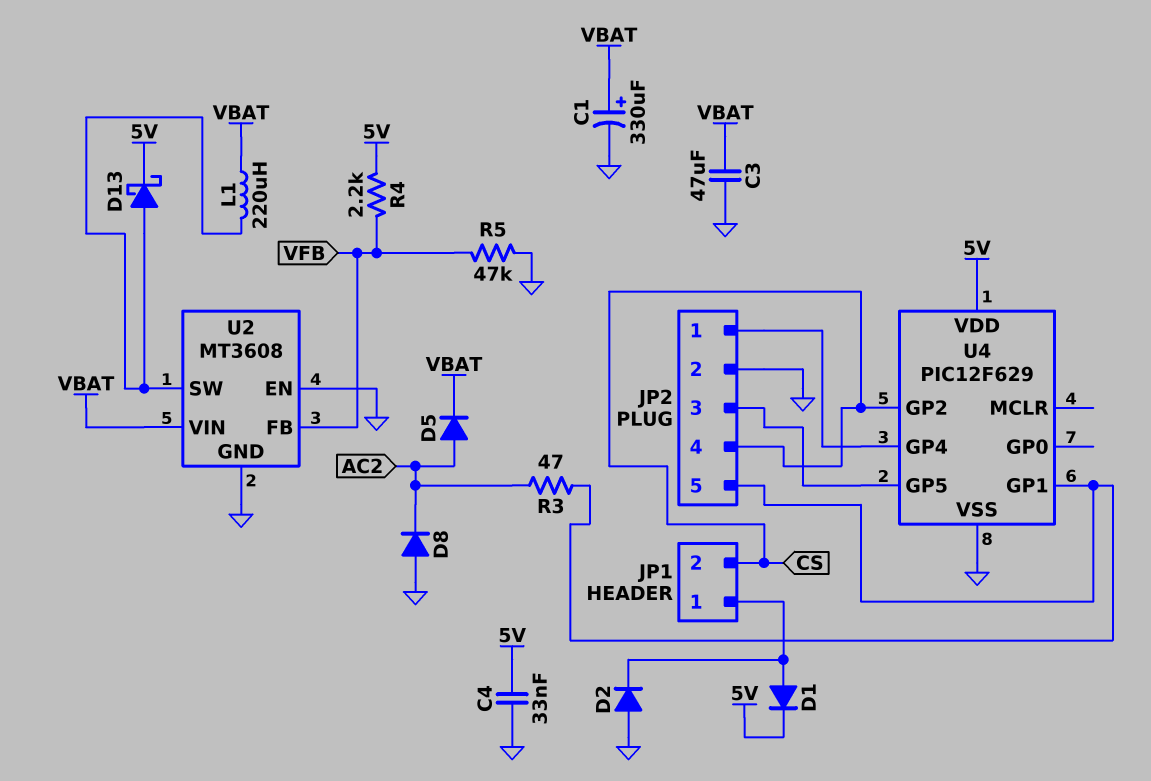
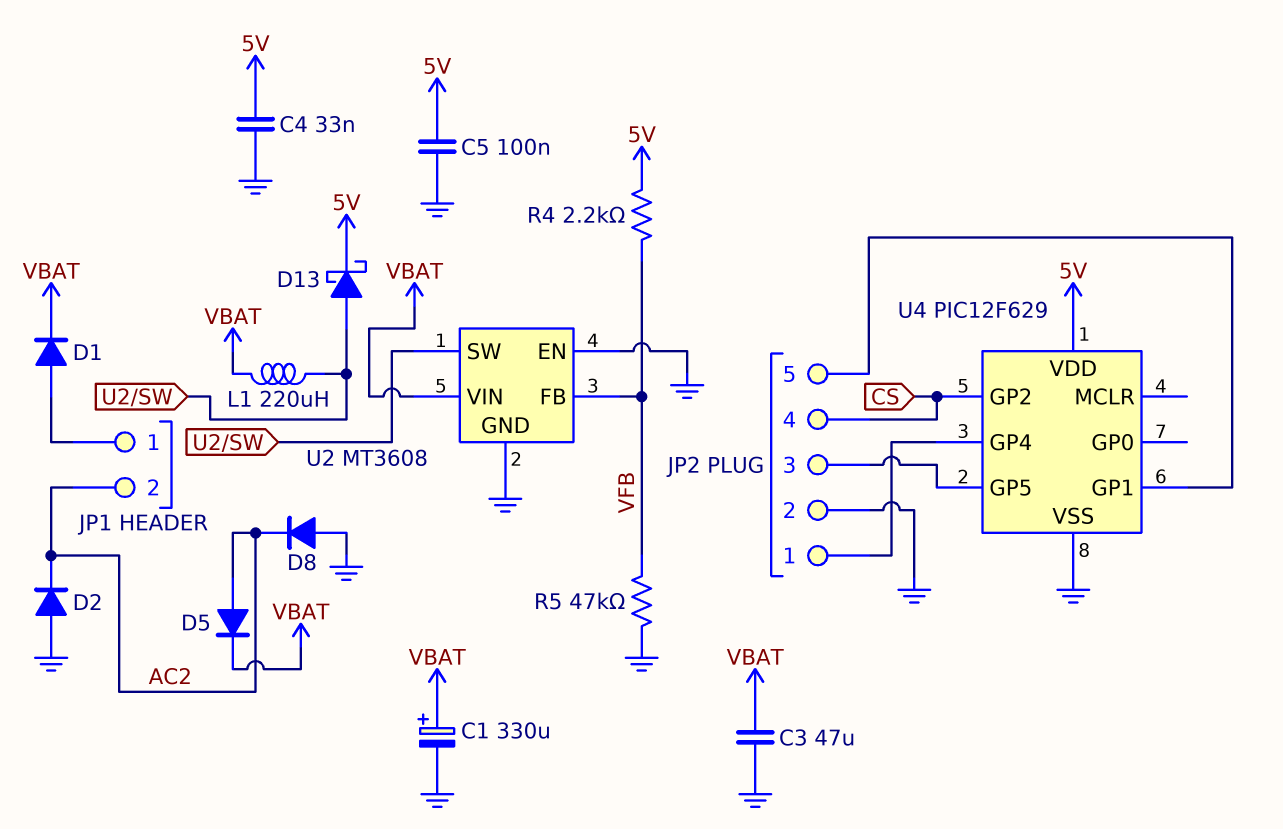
C5: none -> 100nF (5V, GND)
D1: diode (A JP1/1, K 5V) -> diode (A JP1/1, K VBAT)
D2: diode (A GND, K JP1/1) -> diode (A GND, K AC2)
JP1 pin 2: CS -> AC2
R3: 47 (AC2, JP2/5) -> none

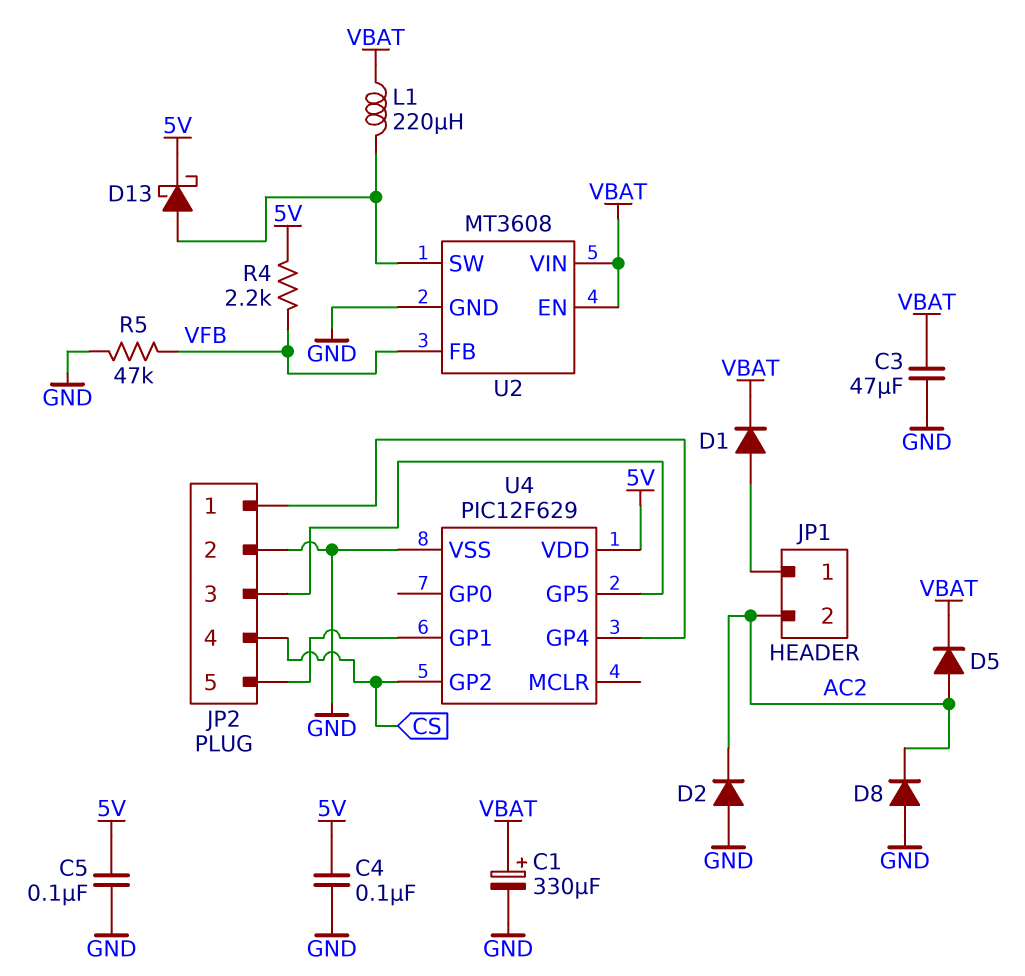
C4: 33nF (5V, GND) -> 100nF (5V, GND)
U2 pin EN: GND -> VBAT

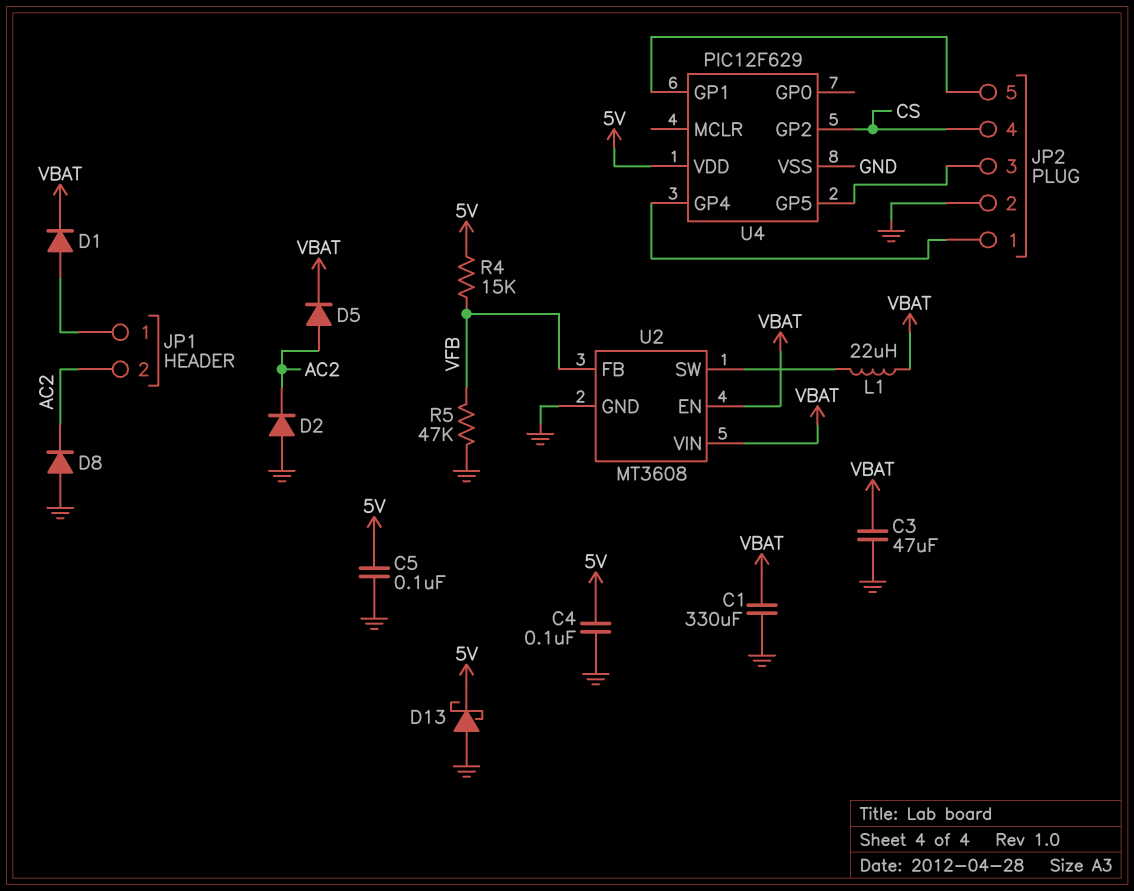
C1: 330uF (plus VBAT, minus GND) -> 330uF (GND, VBAT)
D13: schottky (A U2/SW, K 5V) -> schottky (A GND, K 5V)
L1: 220uH (U2/SW, VBAT) -> 22uH (U2/SW, VBAT)
R4: 2.2k (5V, VFB) -> 15k (5V, VFB)

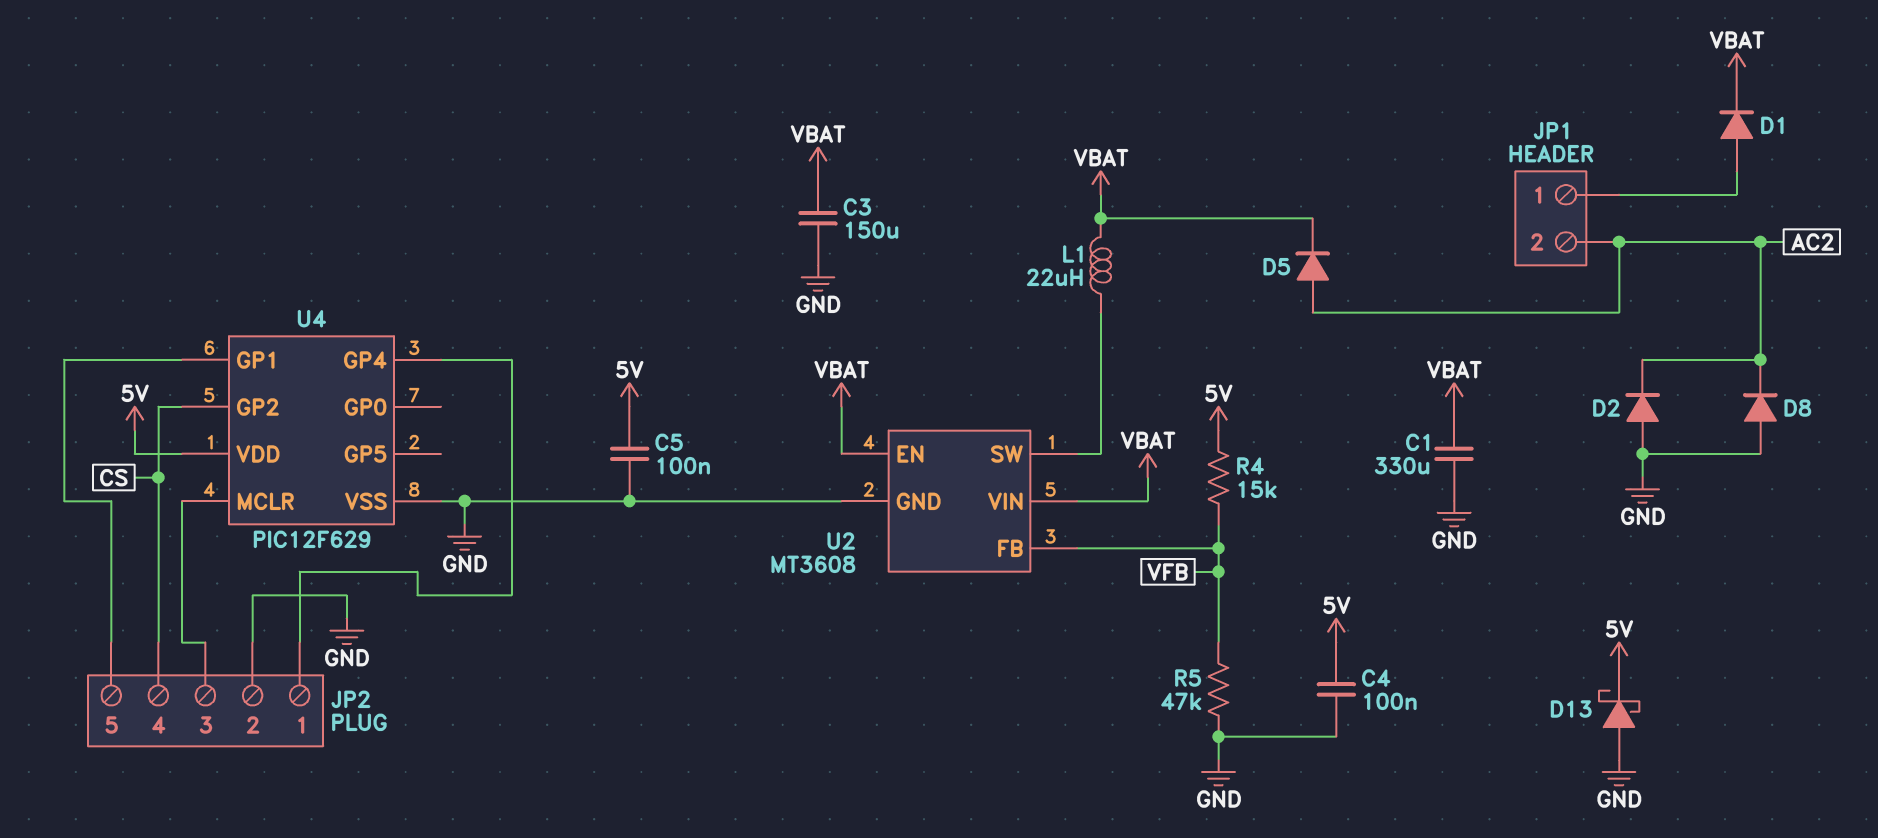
C3: 47uF (GND, VBAT) -> 150uF (GND, VBAT)
U4 pin GP5: JP2/3 -> none
U4 pin MCLR: none -> JP2/3

